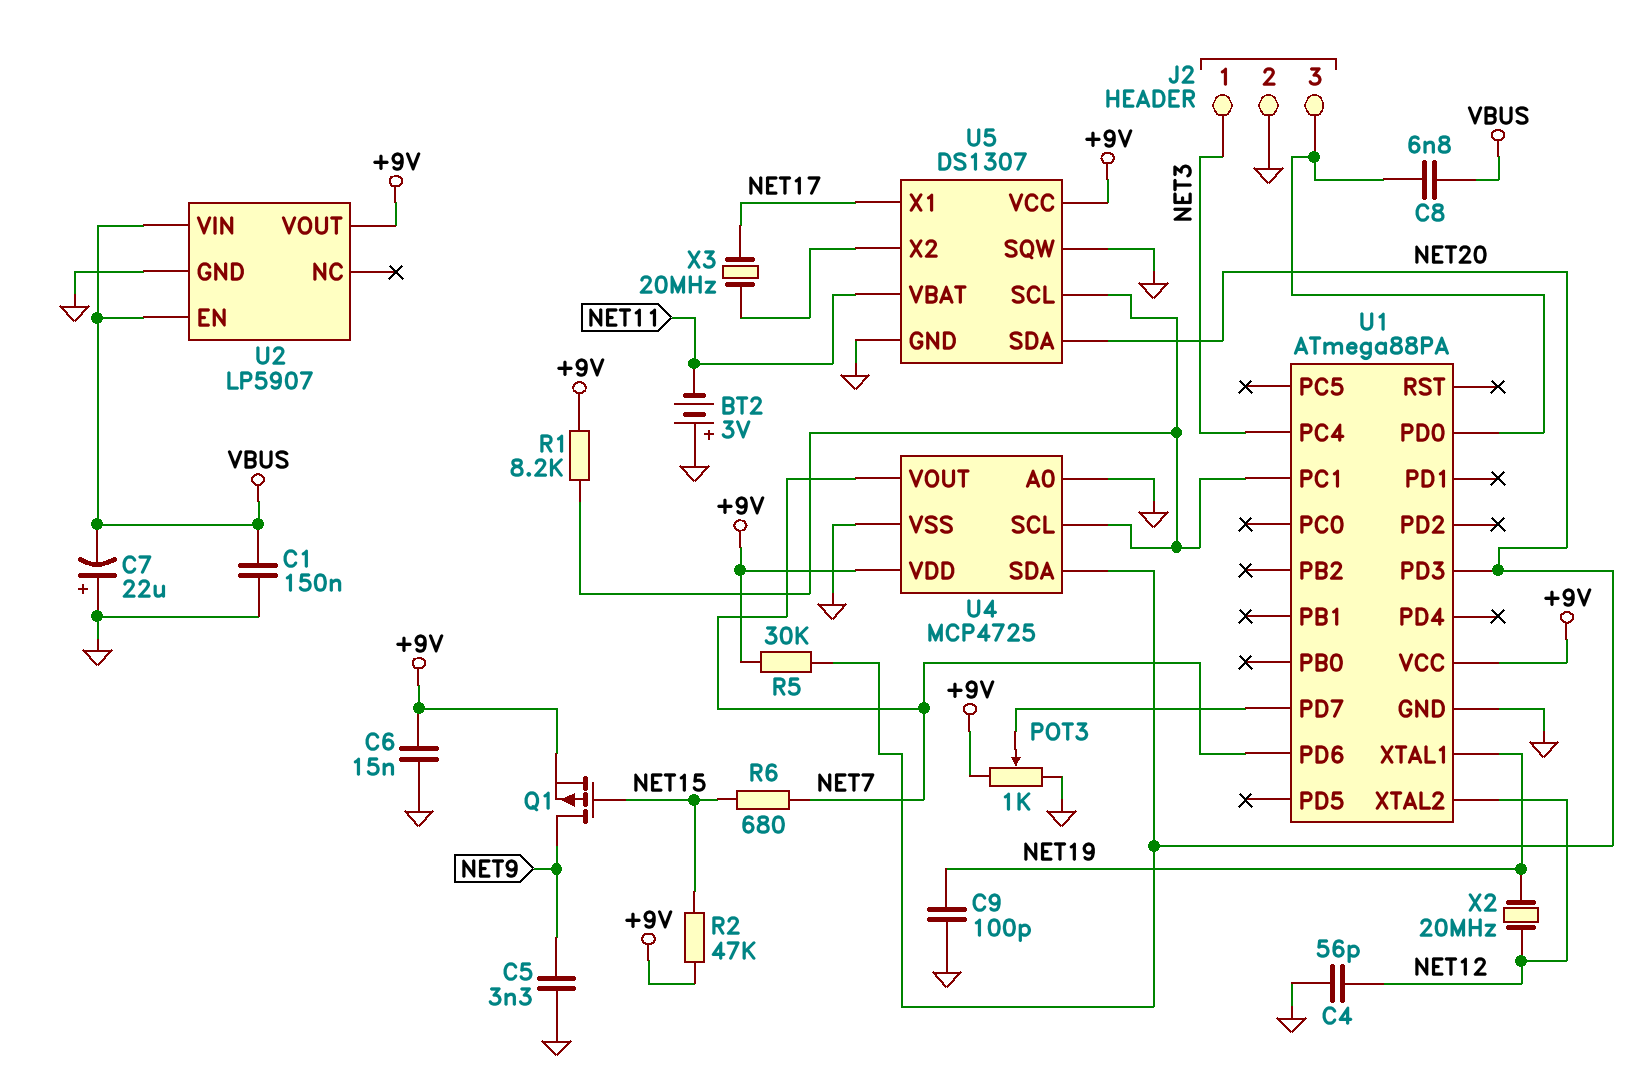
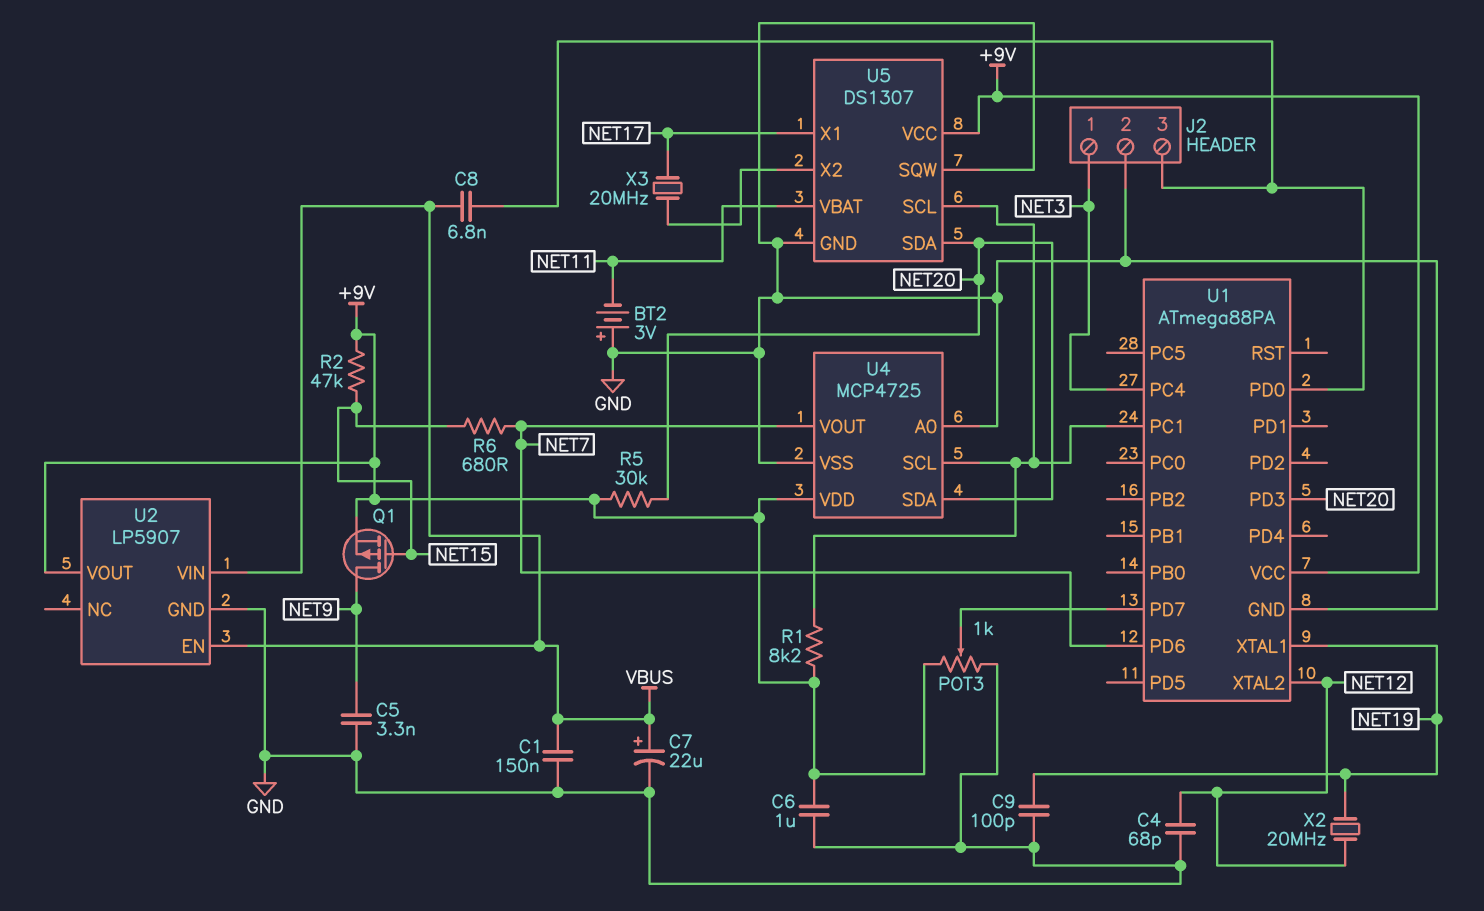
C4: 56pF (GND, NET12) -> 68pF (GND, NET12)
C6: 15nF (+9V, GND) -> 1uF (+9V, GND)
C7: 22uF (plus GND, minus VBUS) -> 22uF (plus VBUS, minus GND)

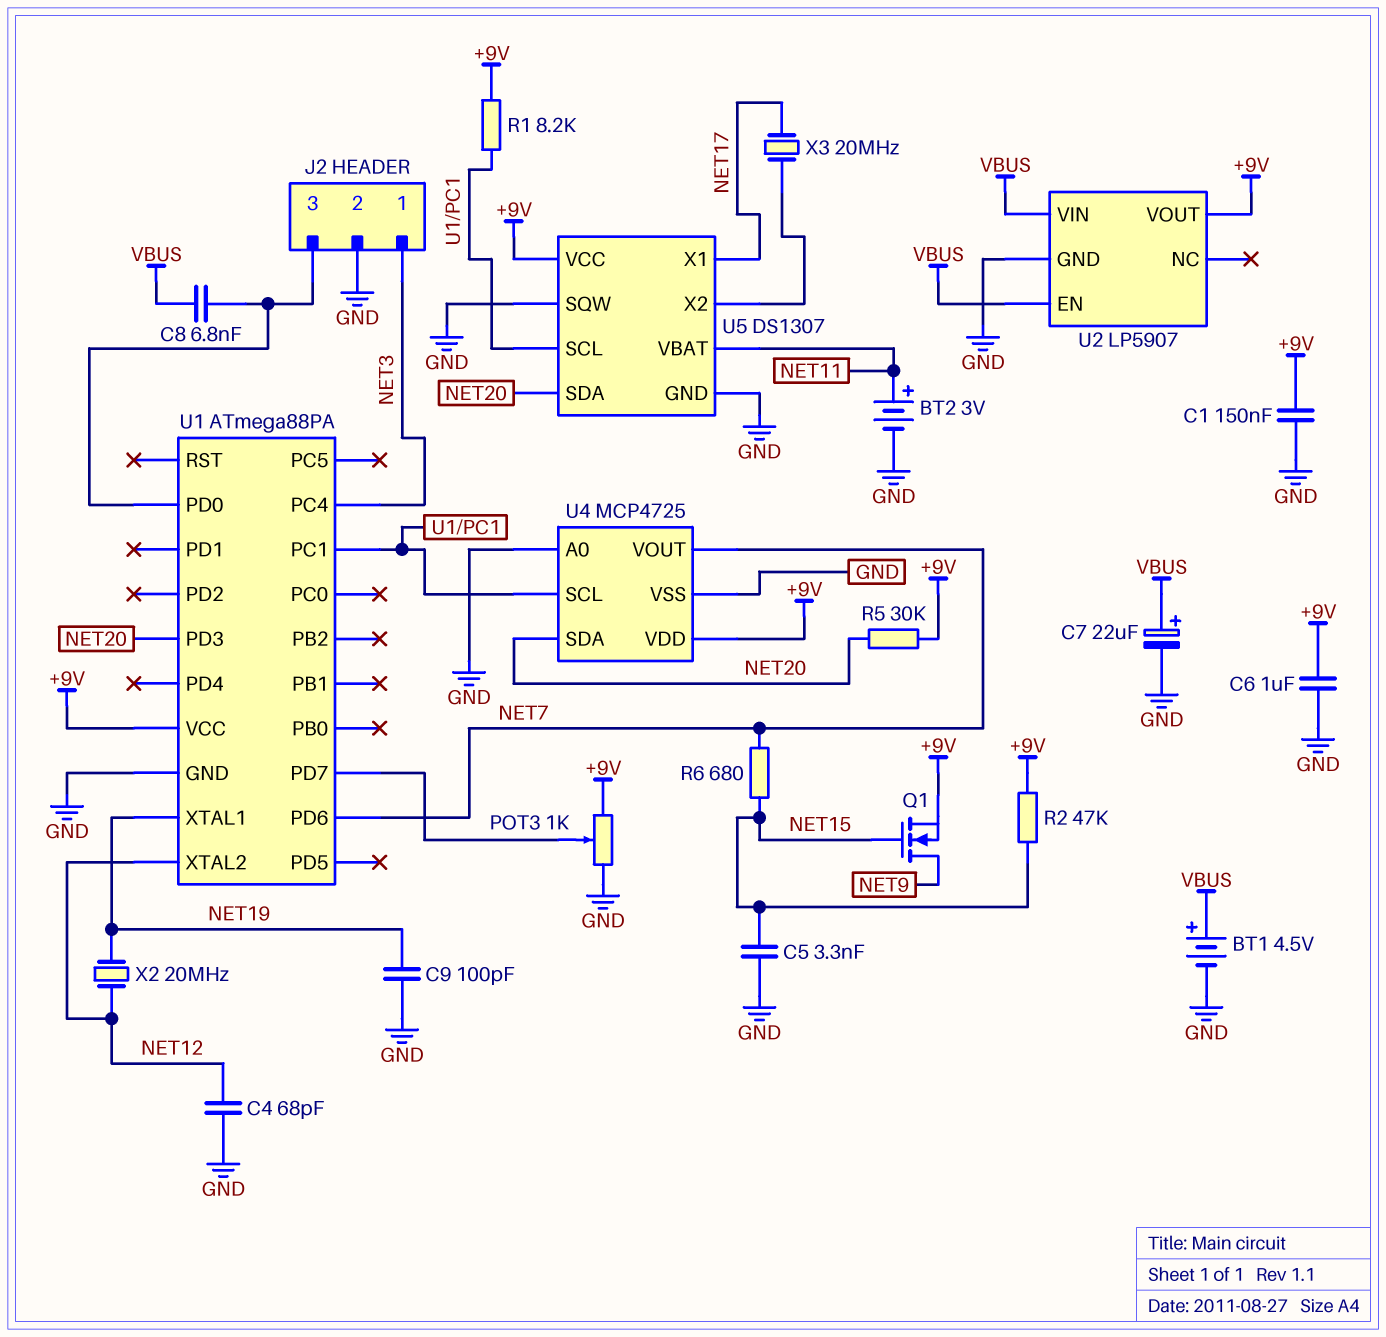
BT1: none -> 4.5V (plus VBUS, minus GND)
BT2: 3V (plus GND, minus NET11) -> 3V (plus NET11, minus GND)
C1: 150nF (GND, VBUS) -> 150nF (+9V, GND)
C5: 3.3nF (GND, NET9) -> 3.3nF (GND, NET15)
Q1: PMOS (G NET15, D NET9, S +9V) -> NMOS (G NET15, D NET9, S +9V)

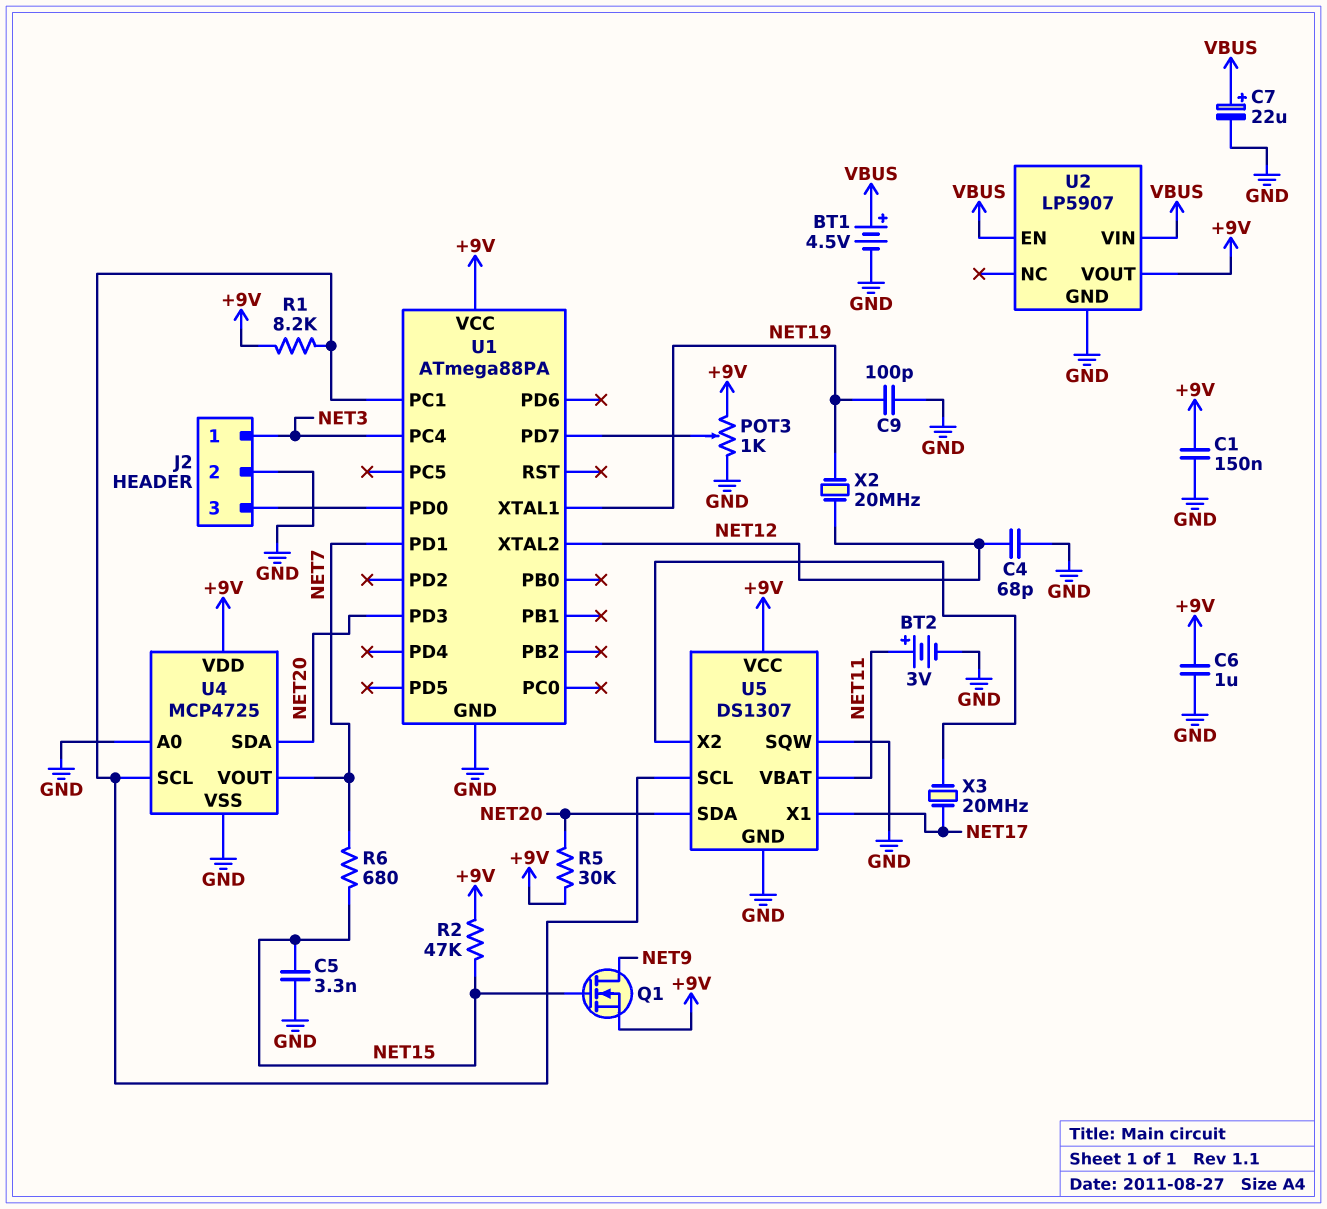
C8: 6.8nF (J2/3, VBUS) -> none
U1 pin PD1: none -> NET7
U1 pin PD6: NET7 -> none

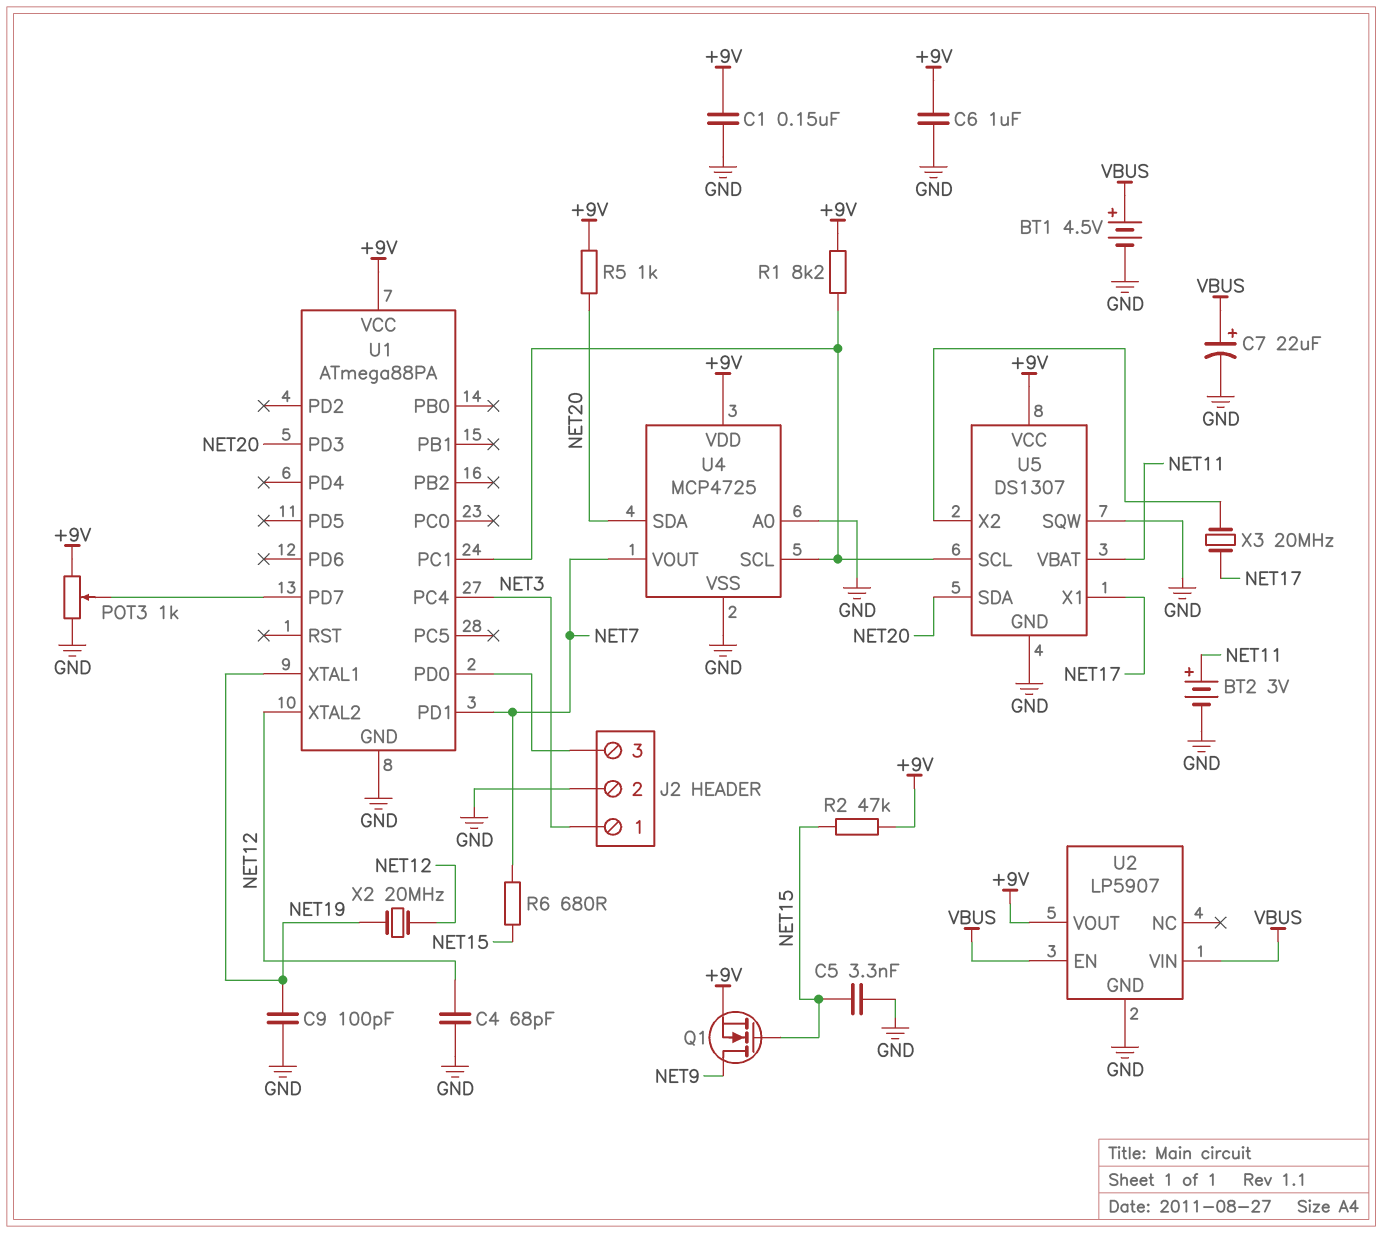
R5: 30k (+9V, NET20) -> 1k (+9V, NET20)

